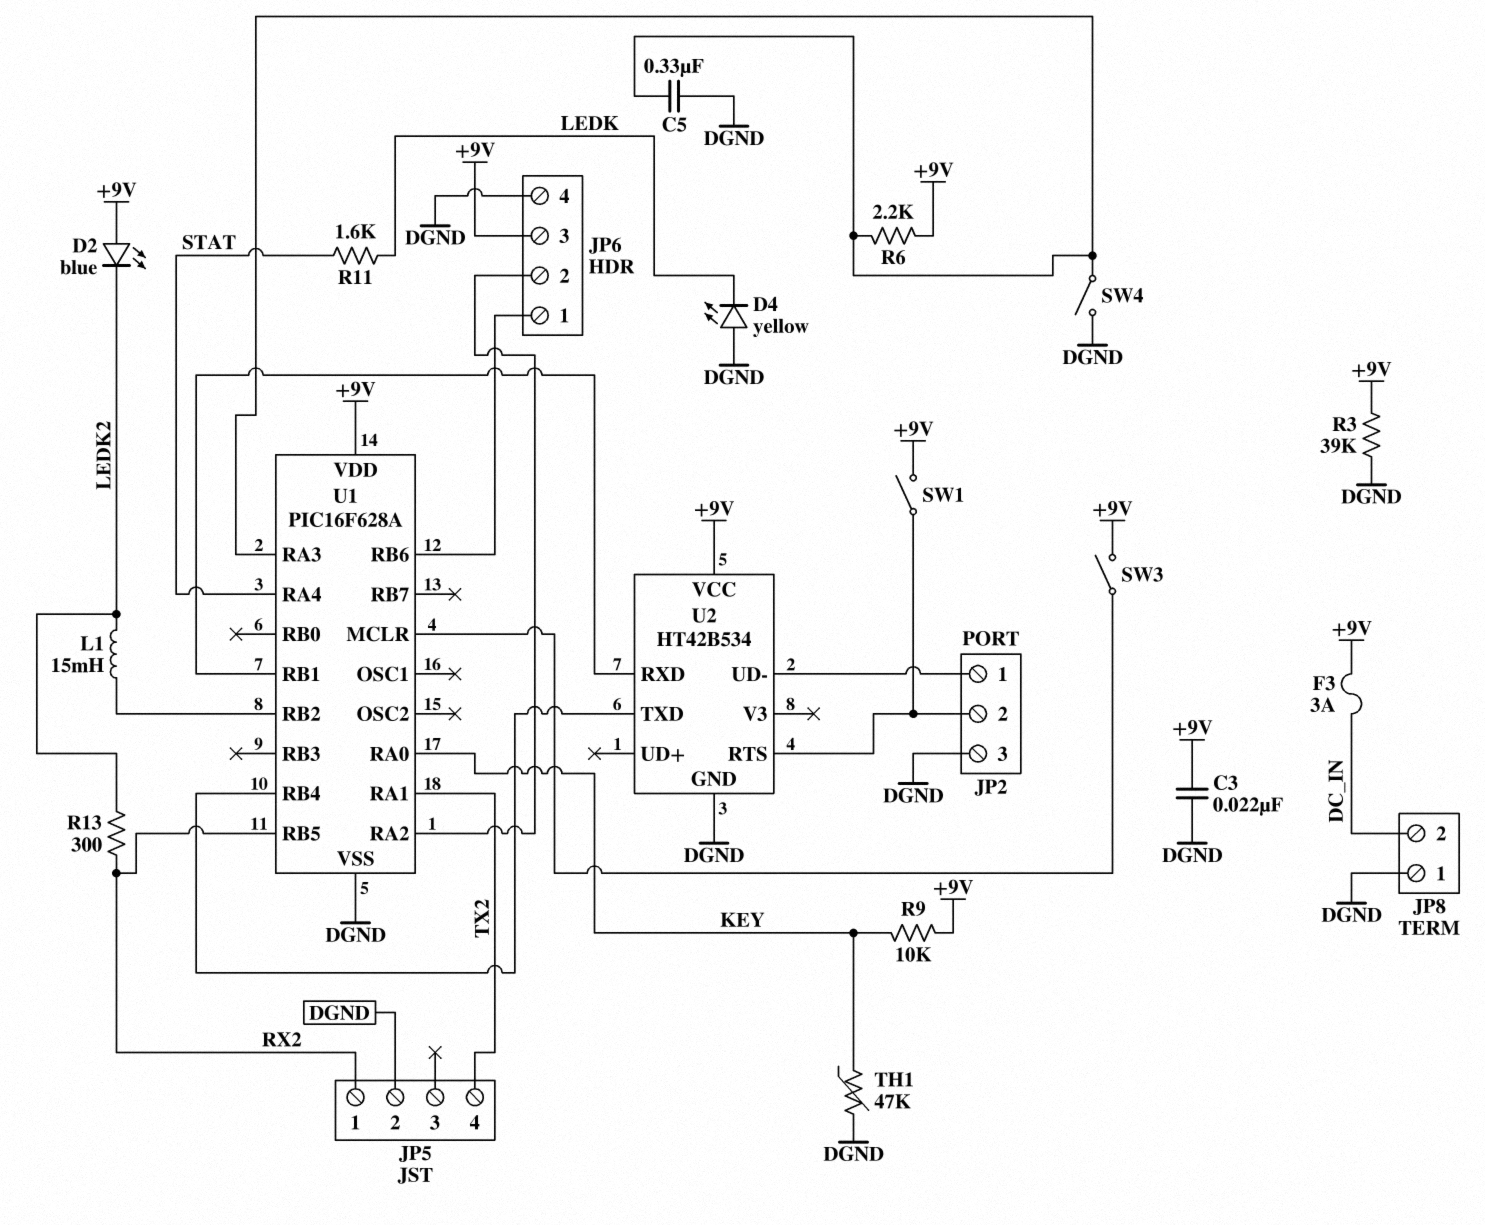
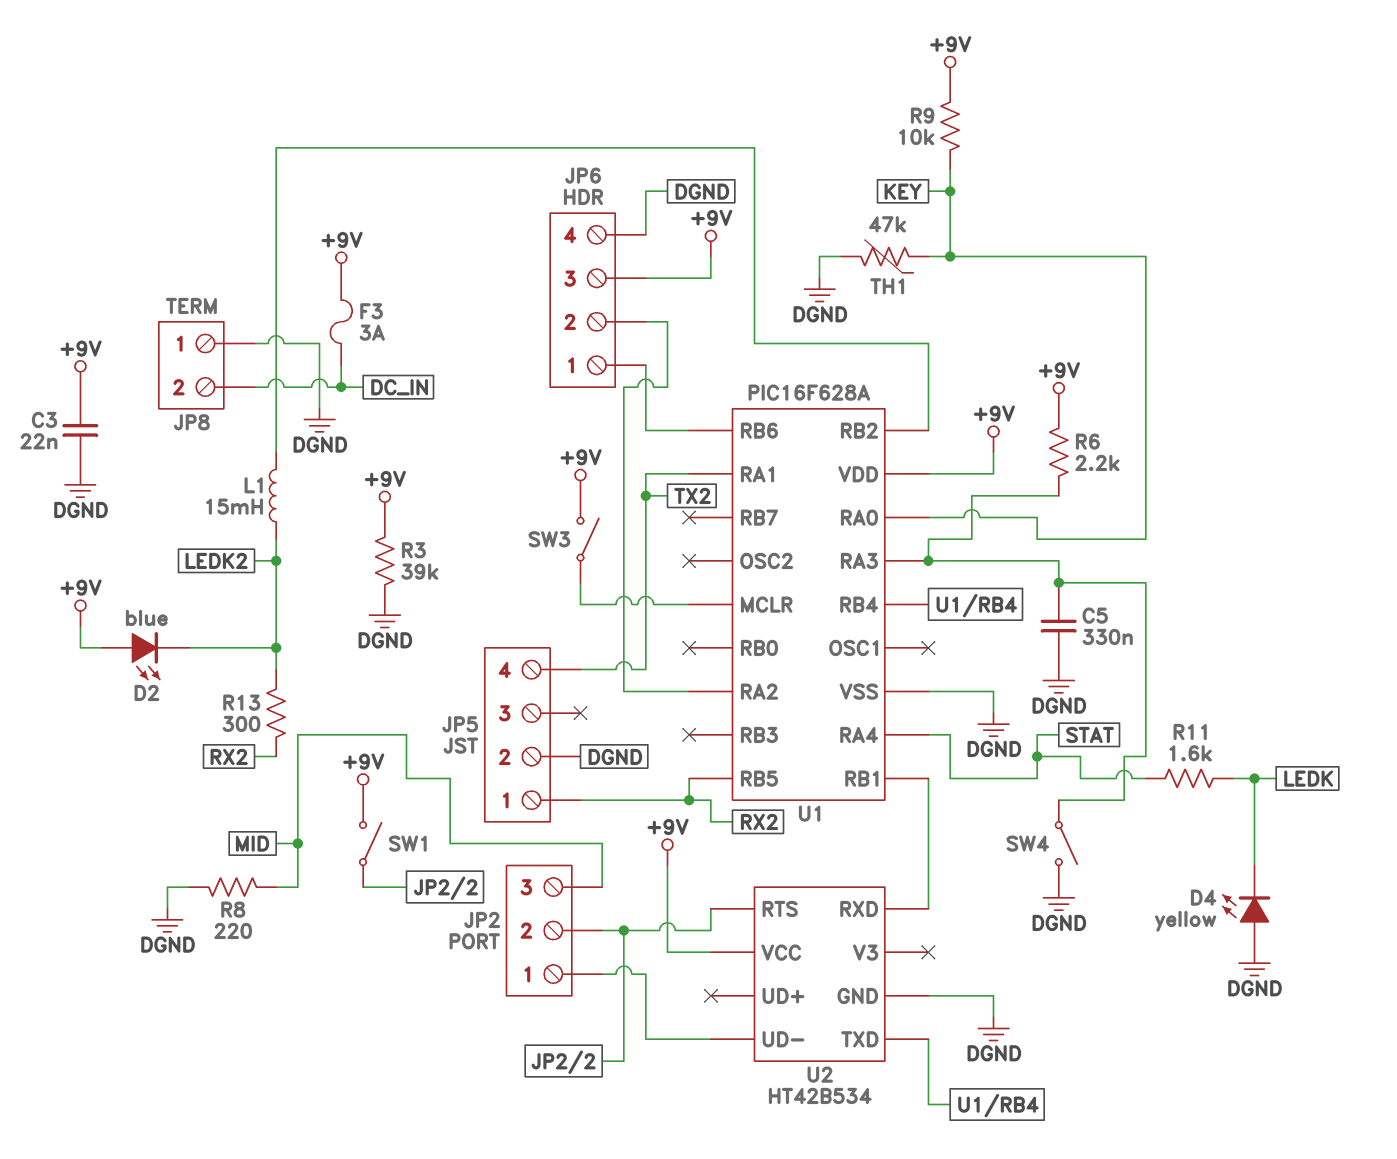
JP2 pin 3: DGND -> MID
R8: none -> 220 (DGND, MID)

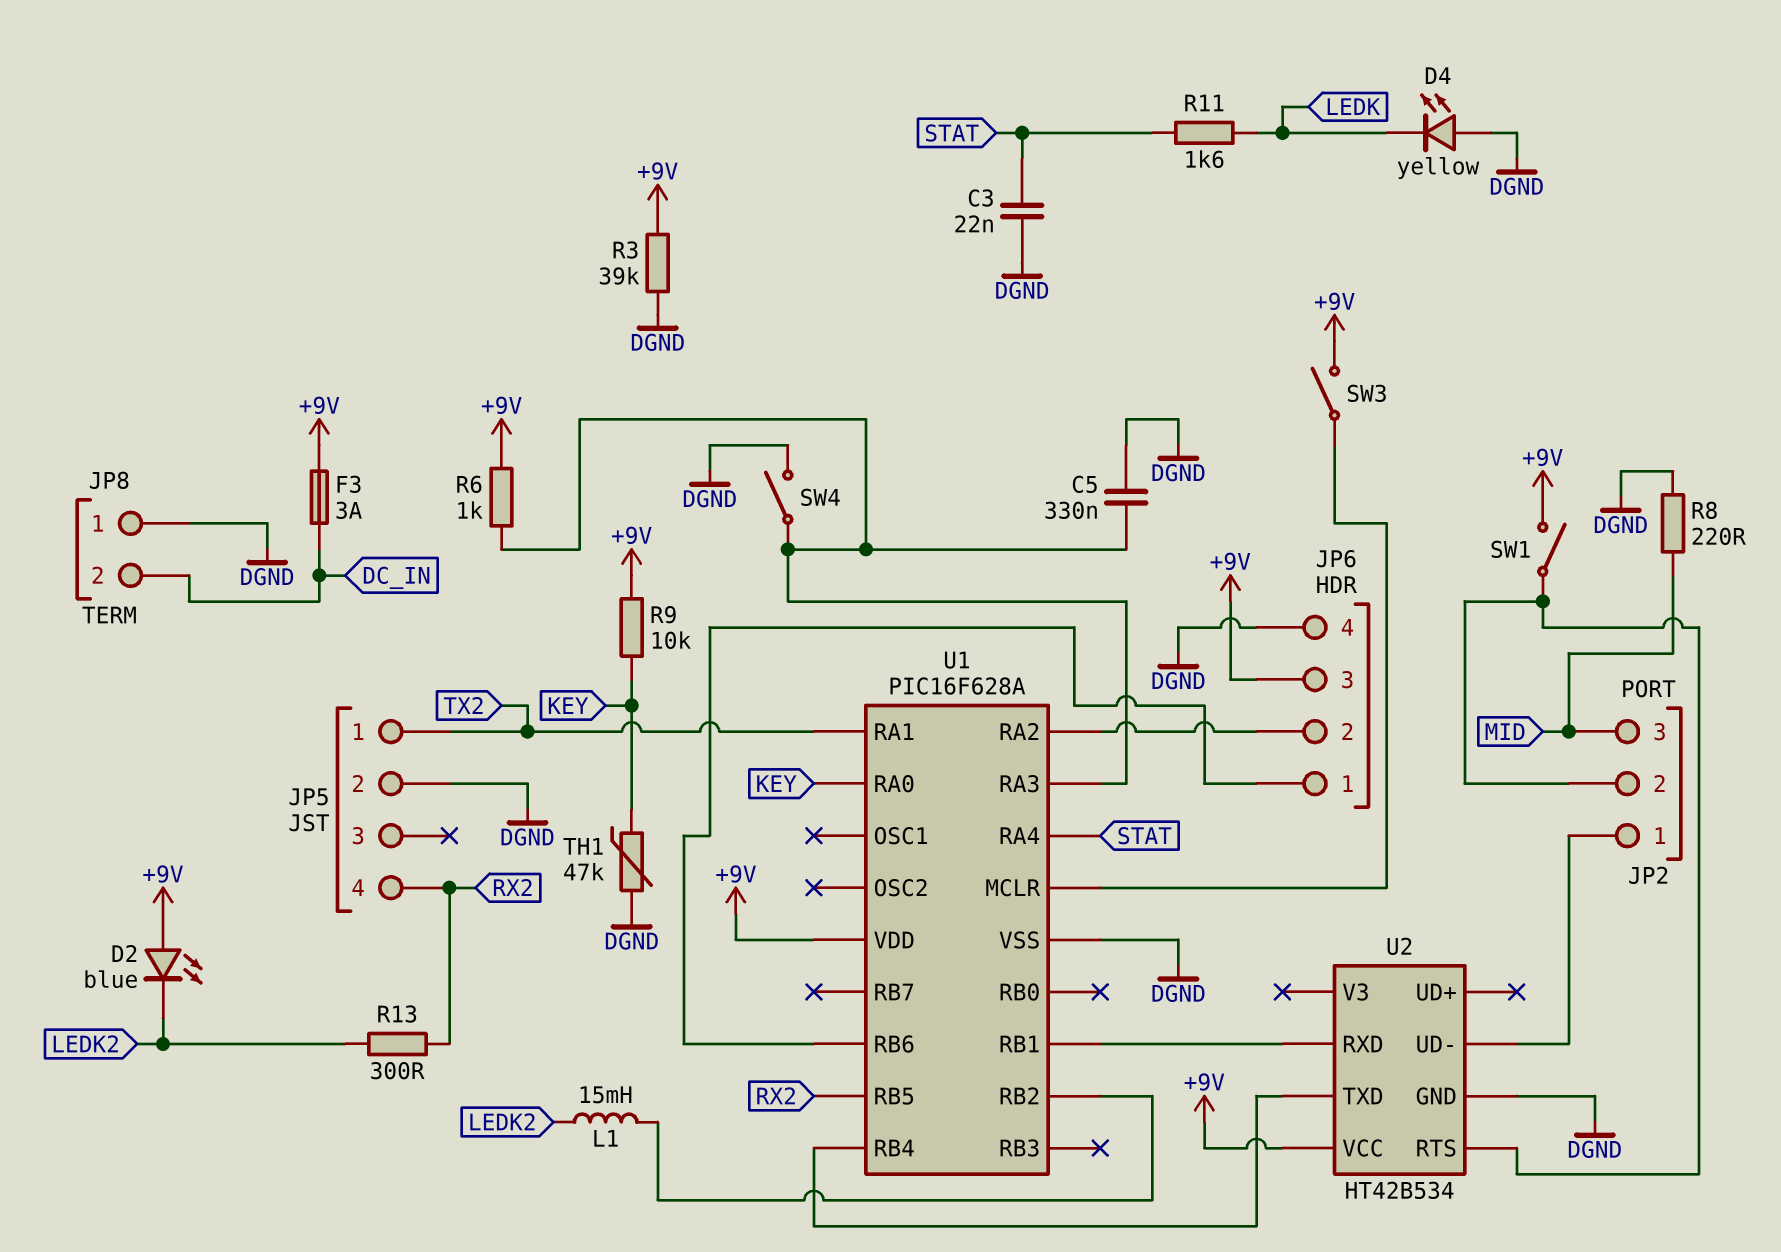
C3: 22nF (+9V, DGND) -> 22nF (DGND, STAT)
JP5 pin 1: RX2 -> TX2
JP5 pin 4: TX2 -> RX2
R6: 2.2k (+9V, U1/RA3) -> 1k (+9V, U1/RA3)

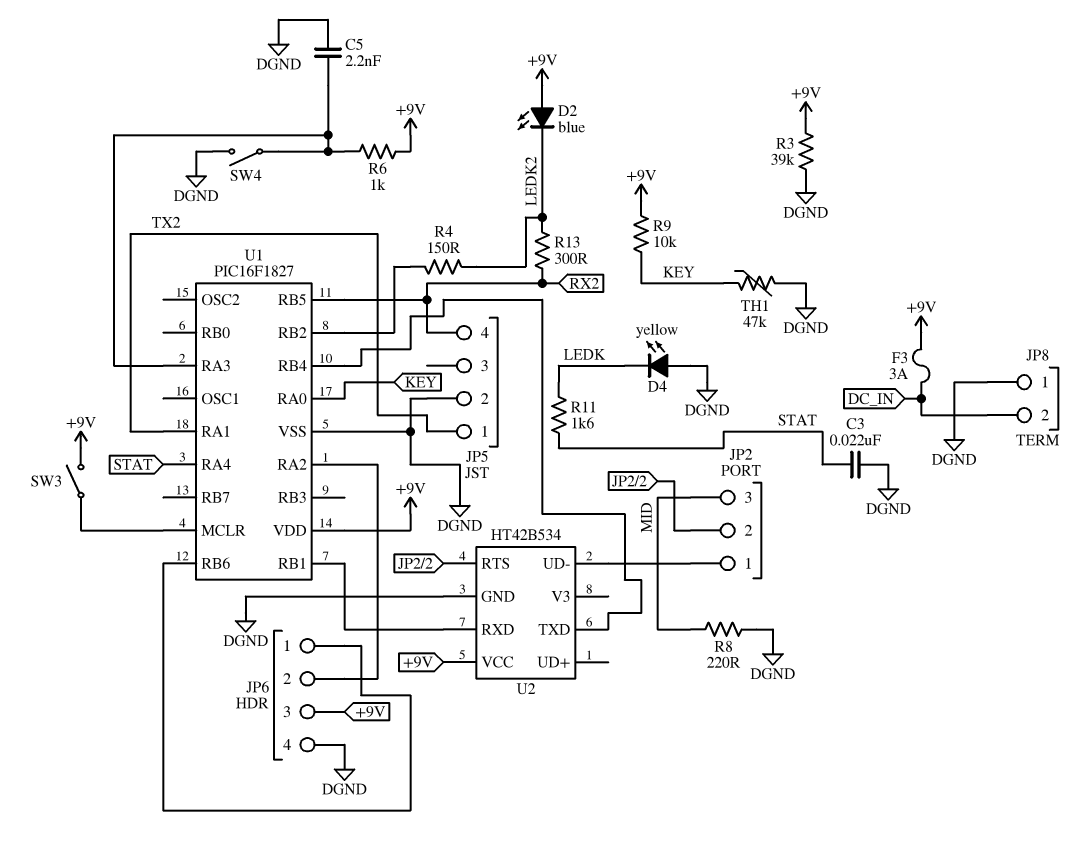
C5: 330nF (DGND, U1/RA3) -> 2.2nF (DGND, U1/RA3)
L1: 15mH (LEDK2, U1/RB2) -> none
R4: none -> 150 (LEDK2, U1/RB2)
SW1: switch (+9V, JP2/2) -> none
U1: PIC16F628A -> PIC16F1827

